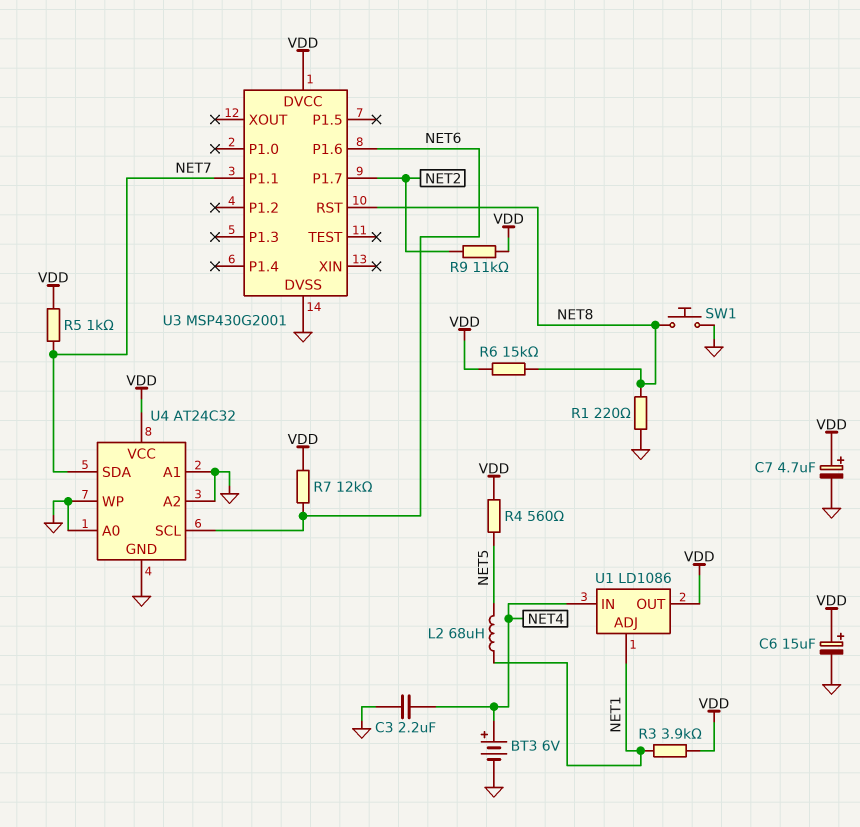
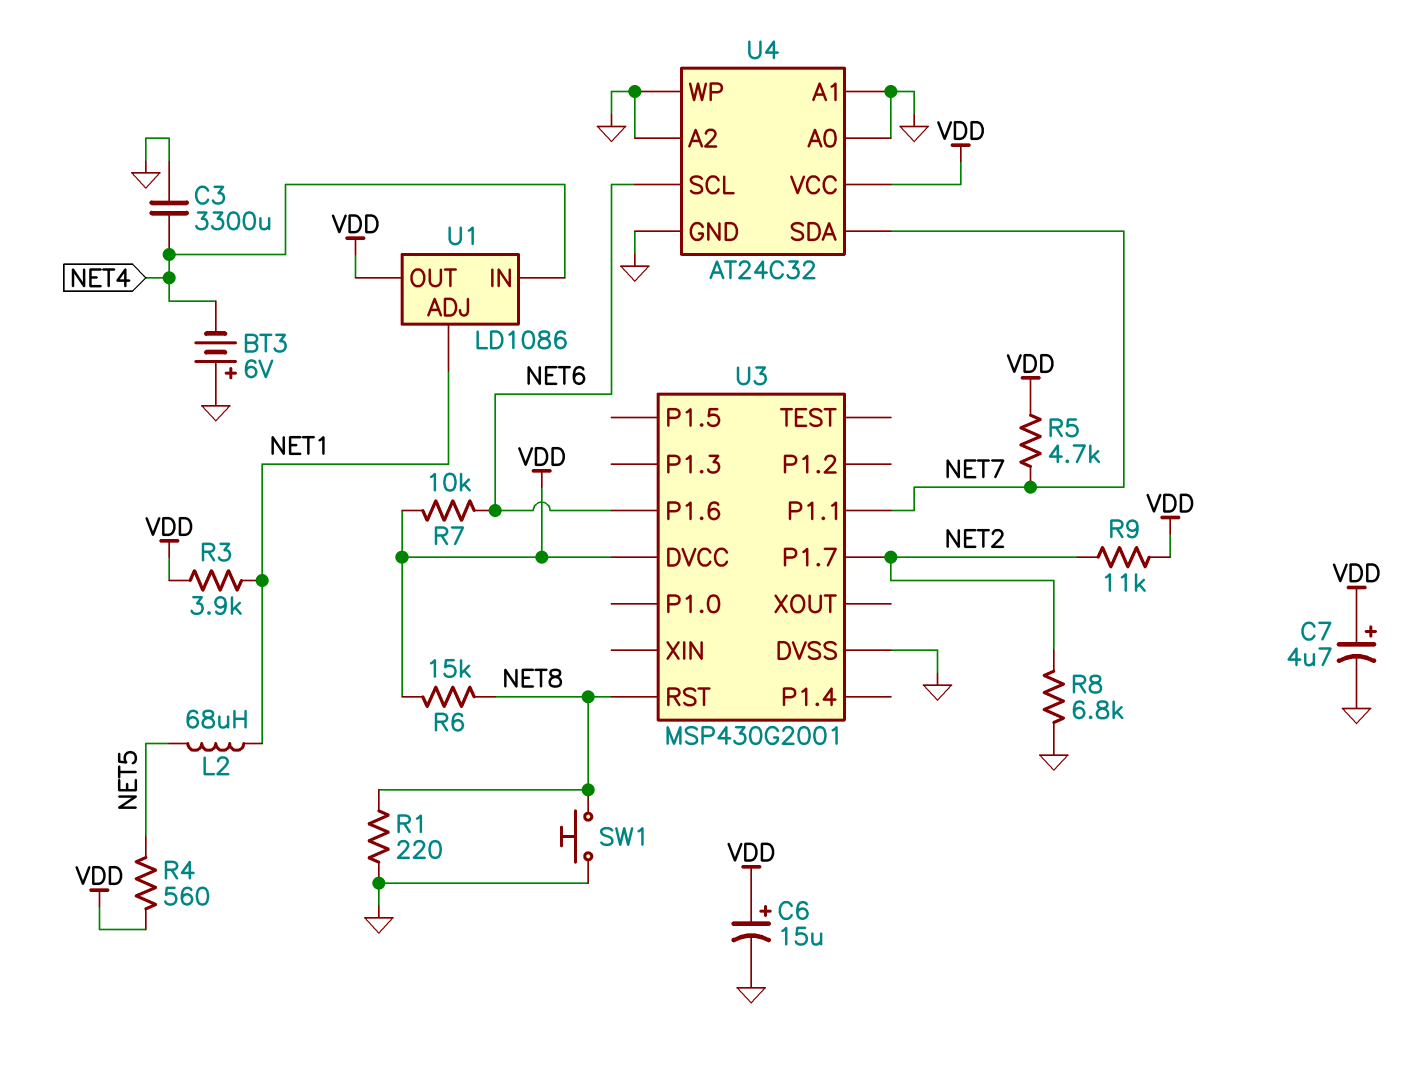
BT3: 6V (plus NET4, minus GND) -> 6V (plus GND, minus NET4)
C3: 2.2uF (GND, NET4) -> 3300uF (GND, NET4)
R5: 1k (NET7, VDD) -> 4.7k (NET7, VDD)
R7: 12k (NET6, VDD) -> 10k (NET6, VDD)
R8: none -> 6.8k (GND, NET2)

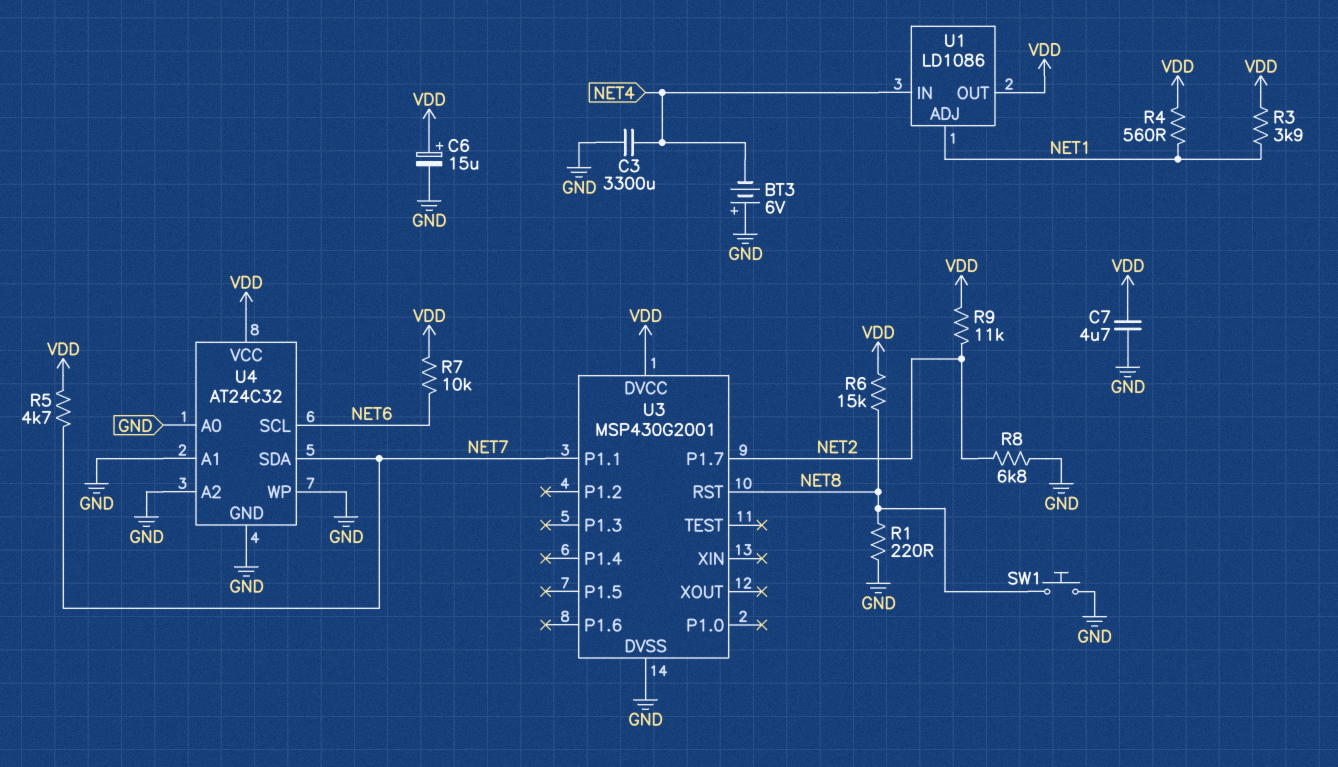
C7: 4.7uF (plus VDD, minus GND) -> 4.7uF (GND, VDD)
L2: 68uH (NET1, NET5) -> none
R4: 560 (NET5, VDD) -> 560 (NET1, VDD)
U3 pin P1.6: NET6 -> none

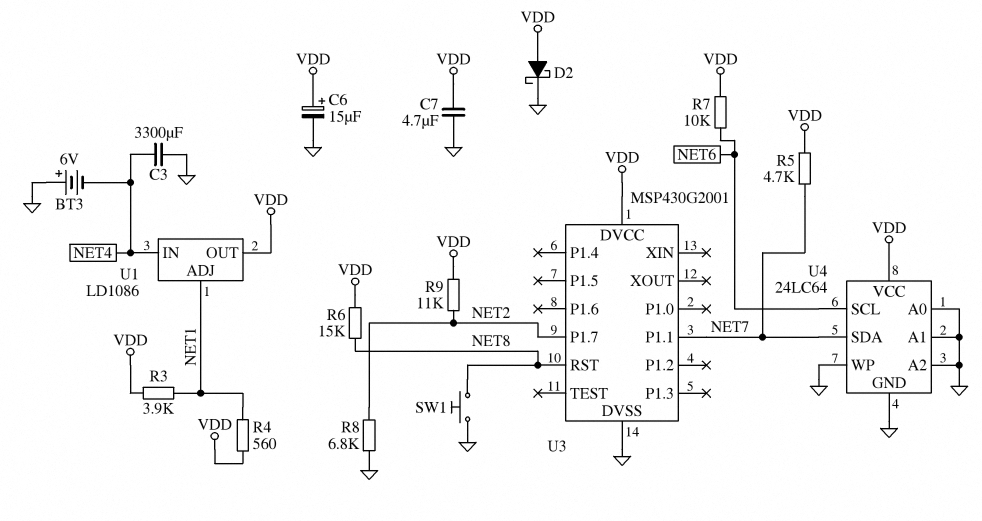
D2: none -> schottky (A VDD, K GND)
R1: 220 (GND, NET8) -> none
U4: AT24C32 -> 24LC64

